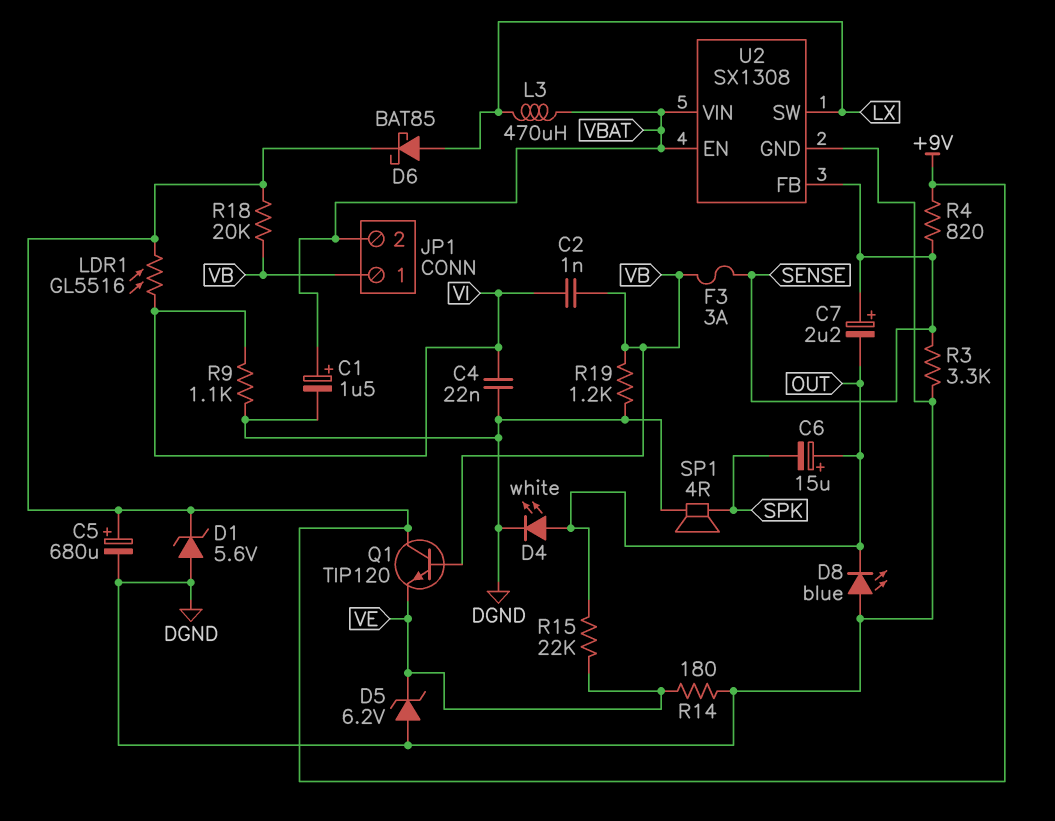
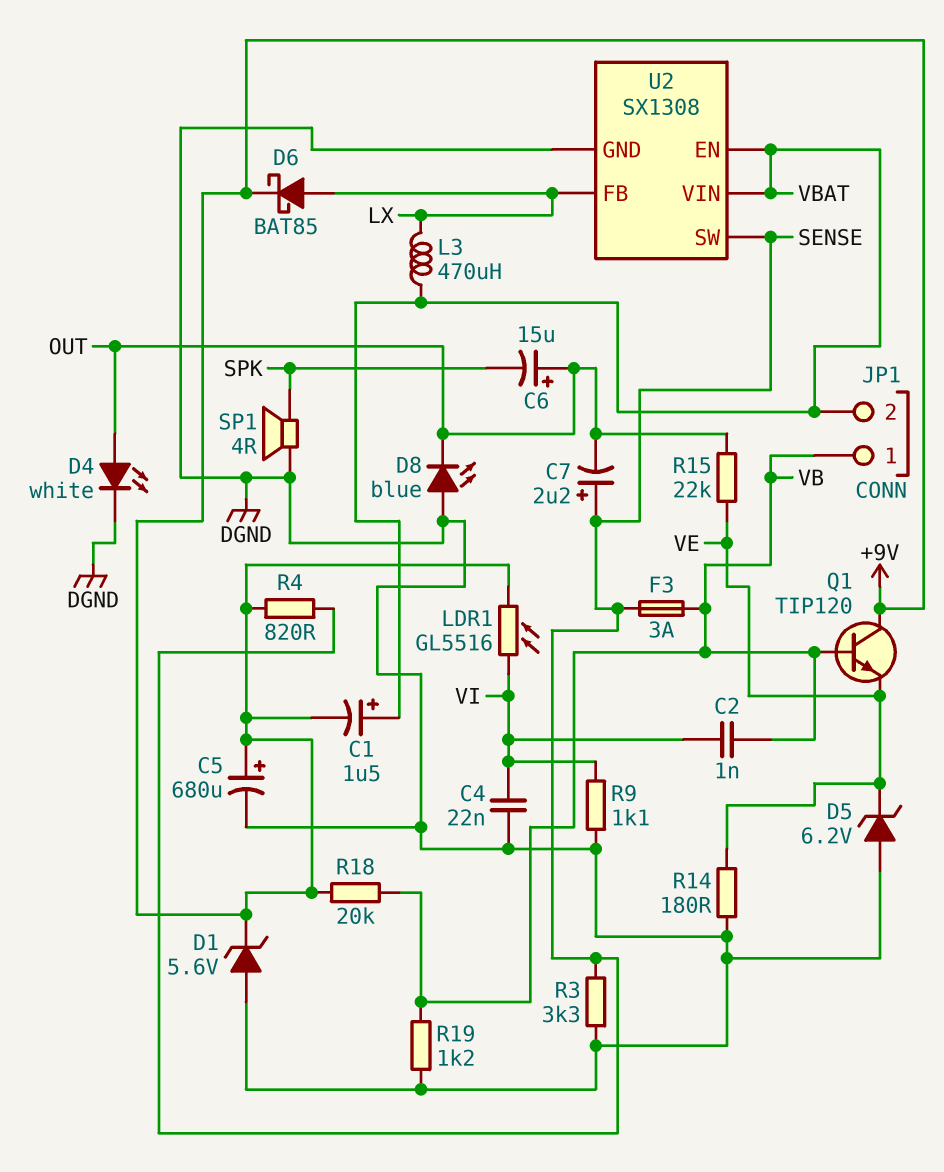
C1: 1.5uF (plus VBAT, minus DGND) -> 1.5uF (plus VBAT, minus +9V)
U2 pin FB: SENSE -> LX
U2 pin SW: LX -> SENSE

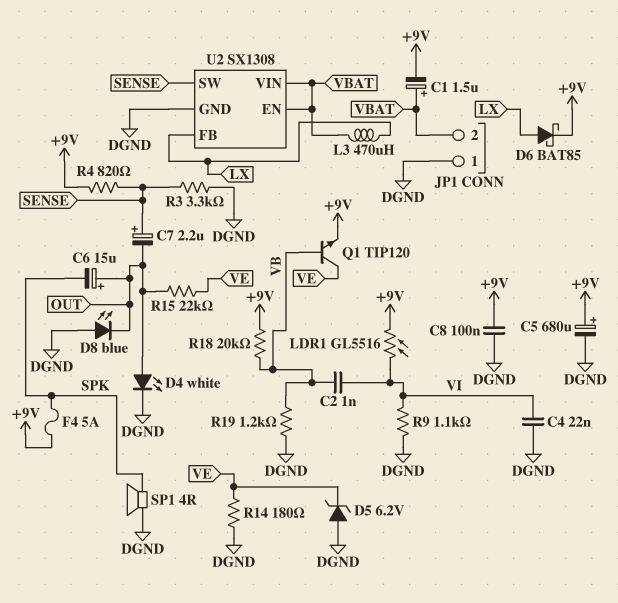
C8: none -> 100nF (+9V, DGND)
D1: zener 5.6V (A DGND, K +9V) -> none
F3: 3A (SENSE, VB) -> none
F4: none -> 5A (+9V, SPK)
JP1 pin 1: VB -> DGND
Q1: NPN TIP120 (B VB, C +9V, E VE) -> NPN TIP120 (B VB, C VE, E +9V)

